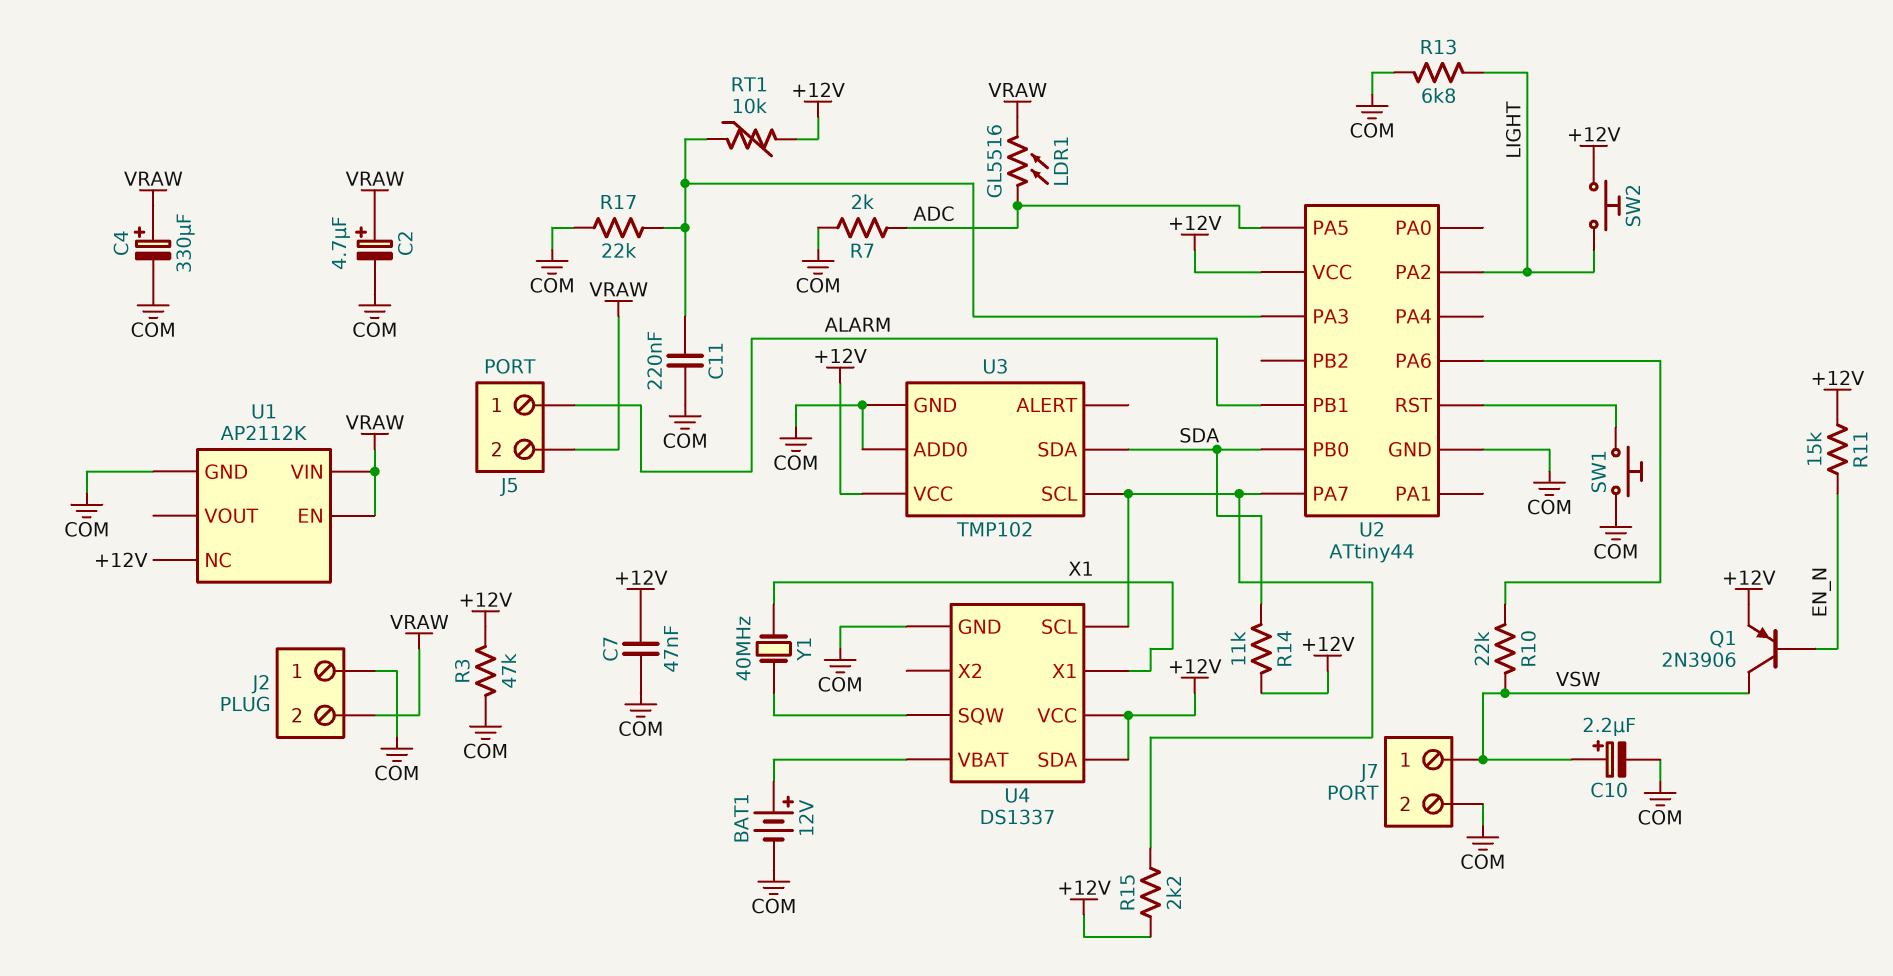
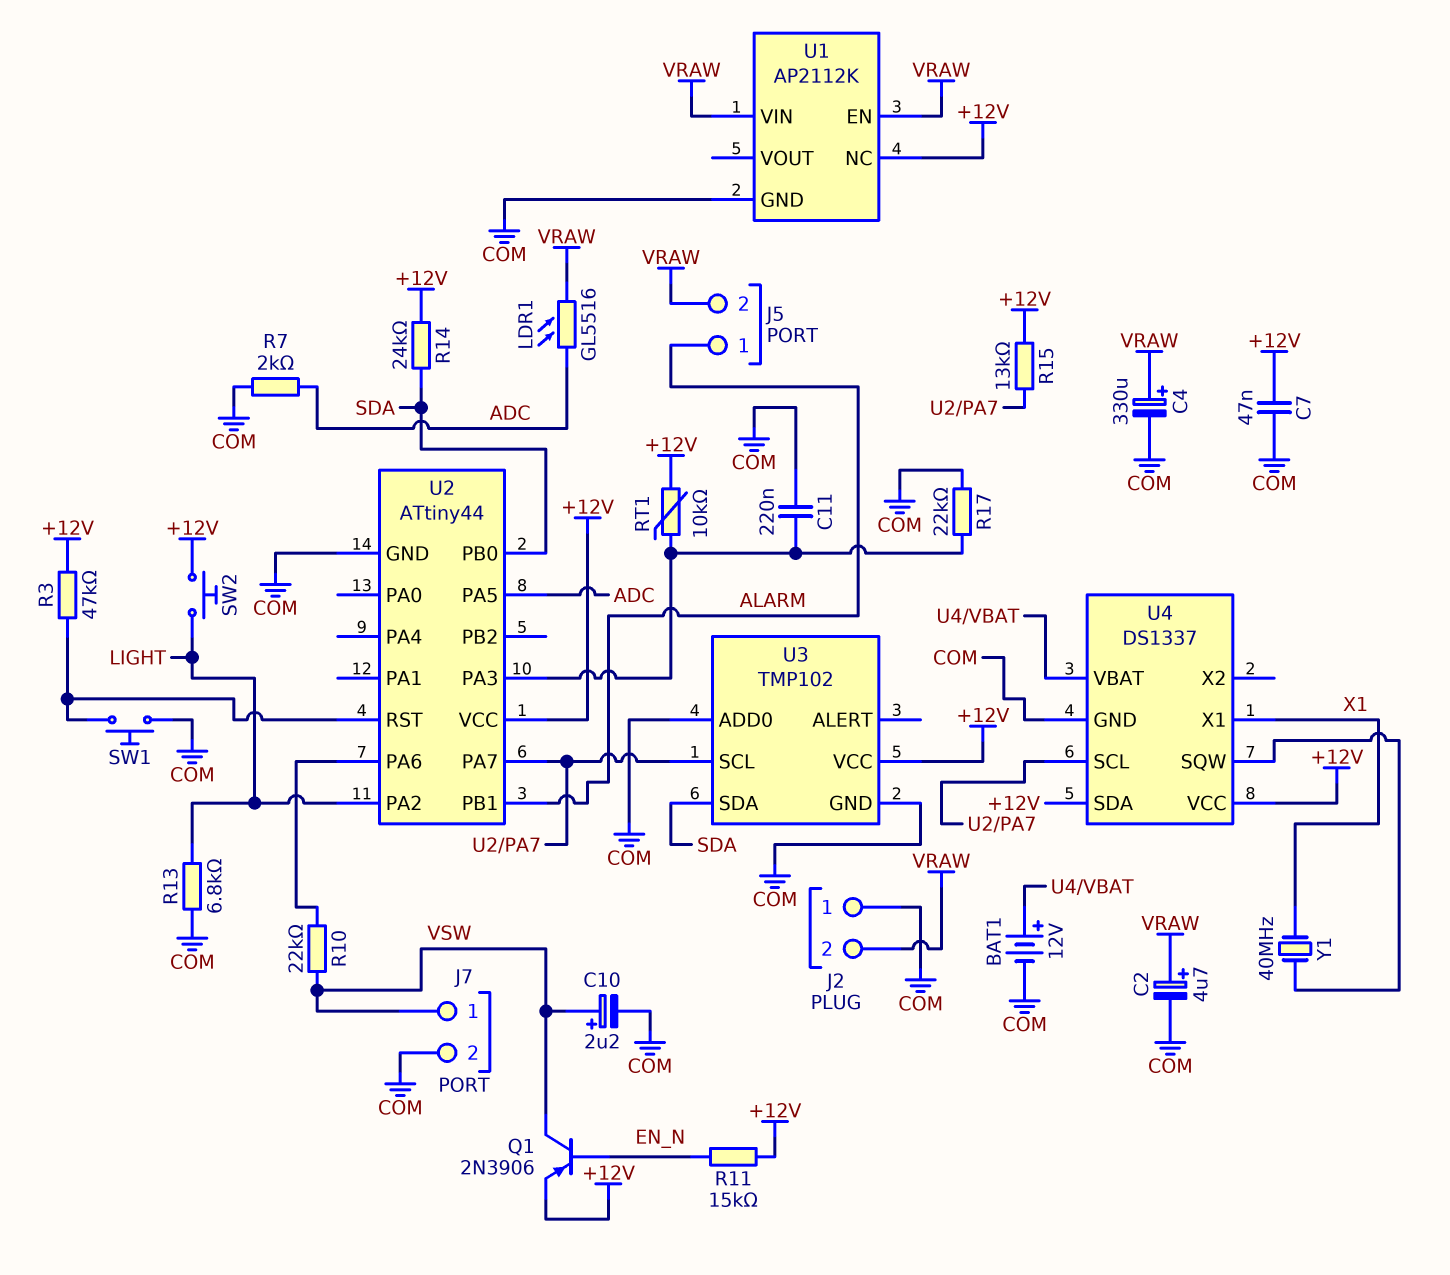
R3: 47k (+12V, COM) -> 47k (+12V, U2/RST)
R14: 11k (+12V, SDA) -> 24k (+12V, SDA)
R15: 2.2k (+12V, U2/PA7) -> 13k (+12V, U2/PA7)

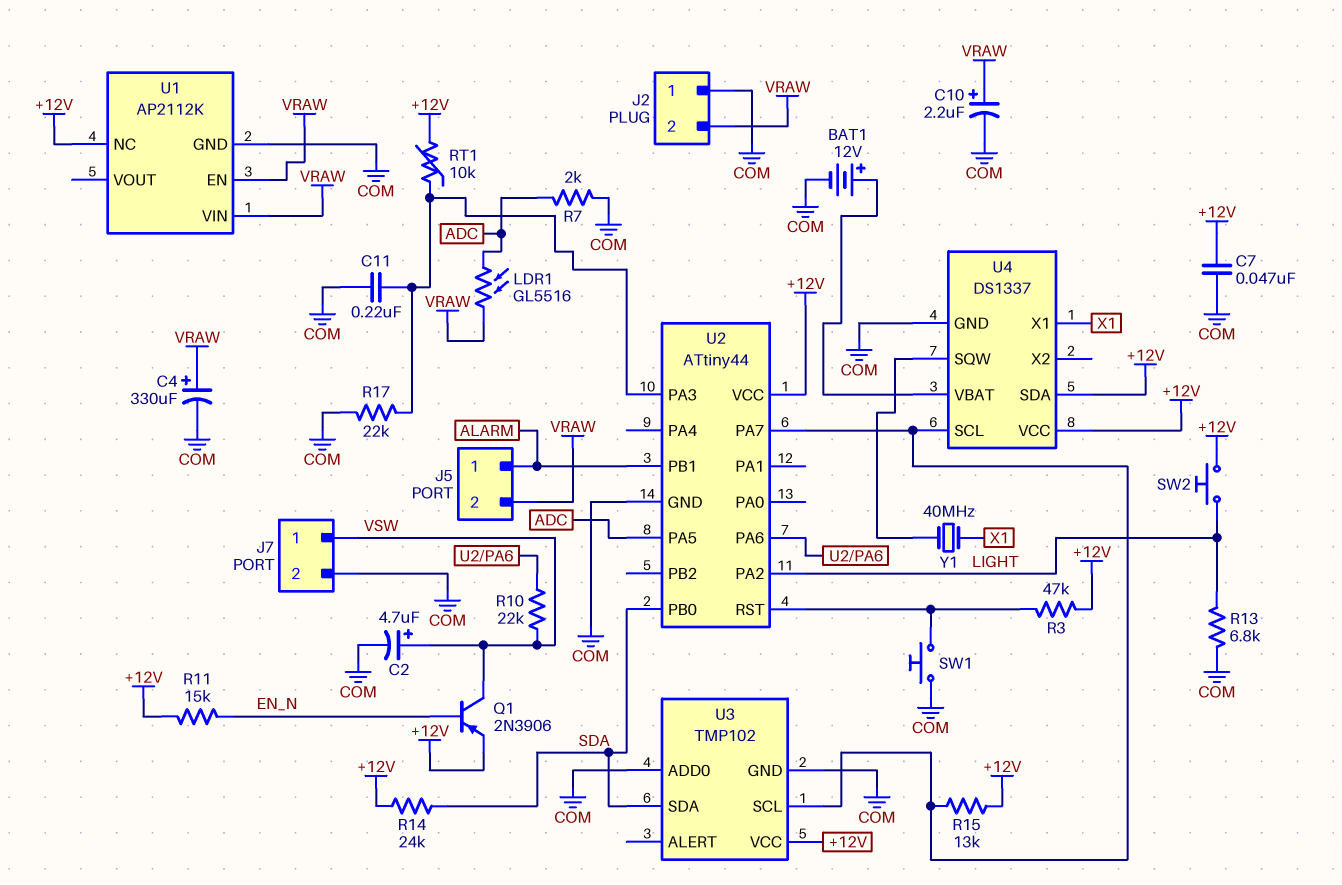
C2: 4.7uF (plus VRAW, minus COM) -> 4.7uF (plus VSW, minus COM)
C10: 2.2uF (plus VSW, minus COM) -> 2.2uF (plus VRAW, minus COM)

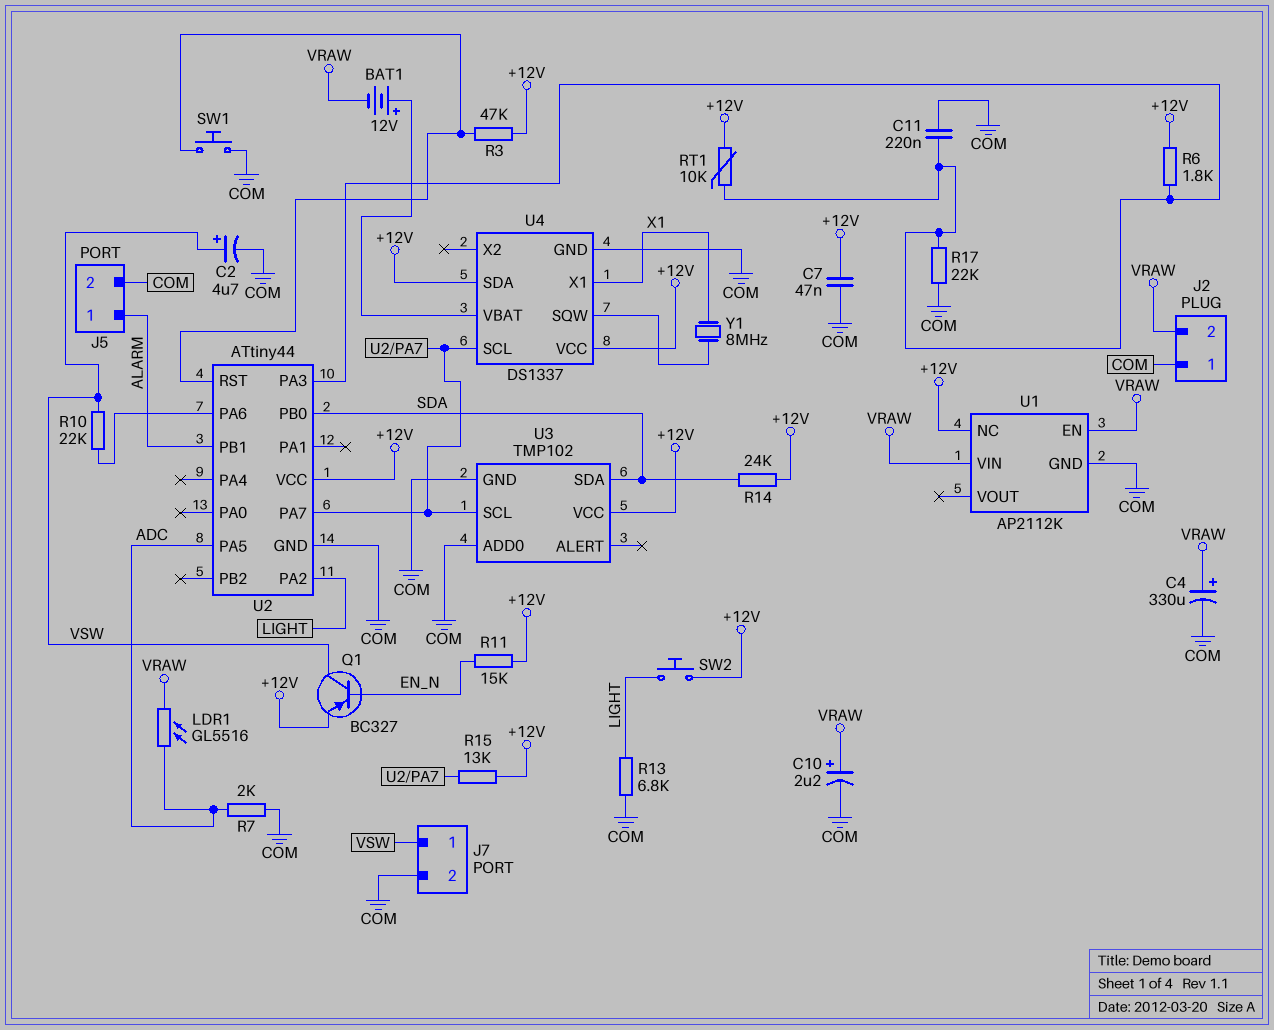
BAT1: 12V (plus U4/VBAT, minus COM) -> 12V (plus U4/VBAT, minus VRAW)
J5 pin 2: VRAW -> COM
Q1: PNP 2N3906 (B EN_N, C VSW, E +12V) -> PNP BC327 (B EN_N, C VSW, E +12V)
R6: none -> 1.8k (+12V, U2/PA3)
Y1: 40MHz (U4/SQW, X1) -> 8MHz (U4/SQW, X1)

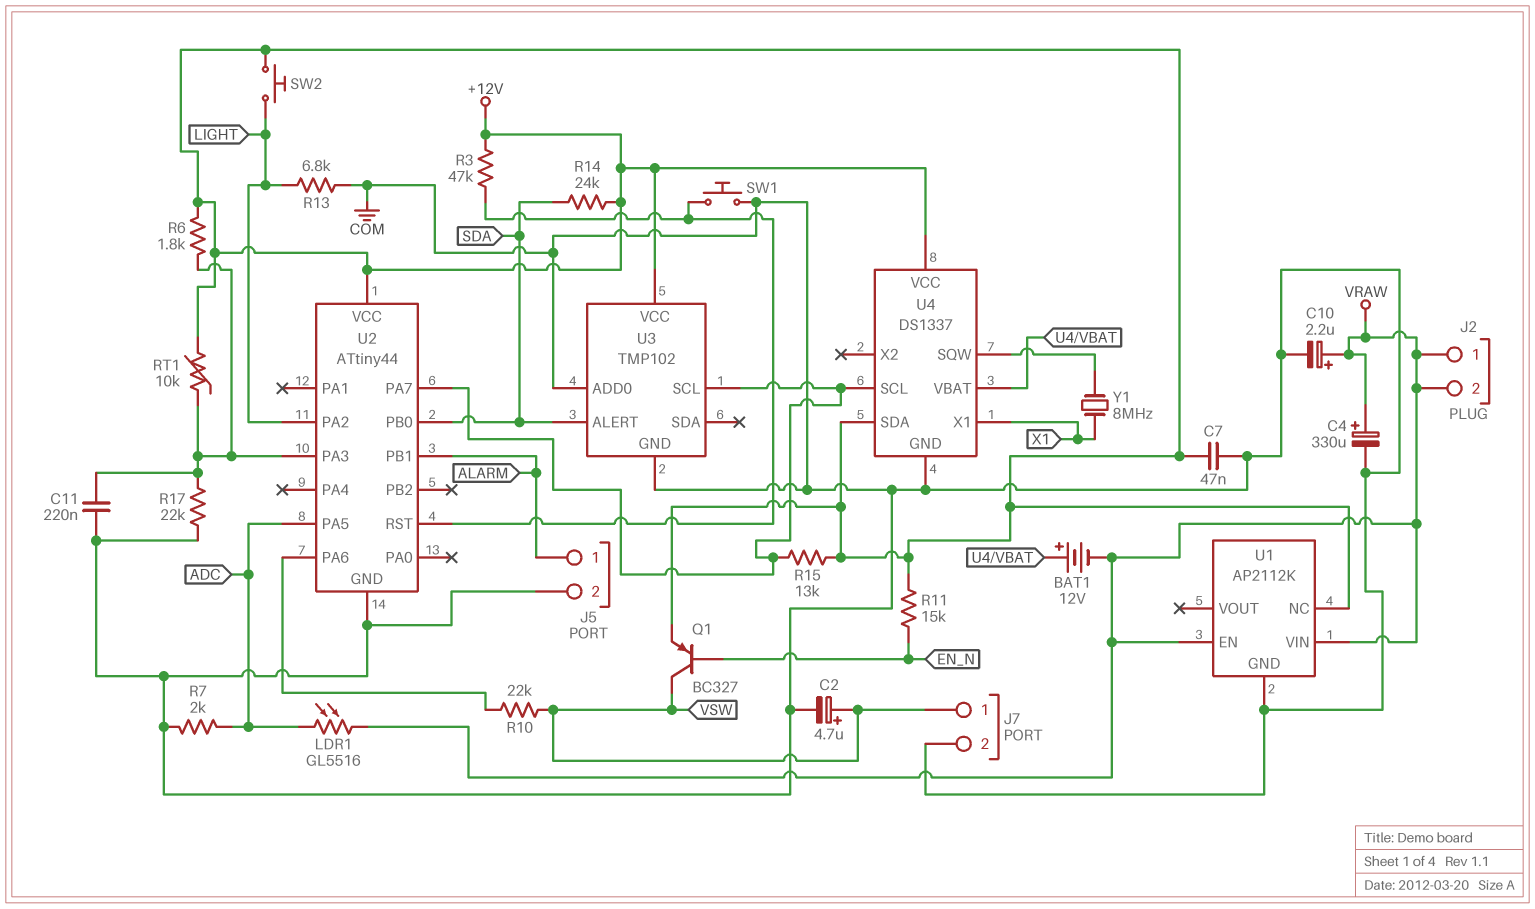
J2 pin 1: COM -> VRAW
U3 pin ALERT: none -> SDA
U3 pin SDA: SDA -> none

